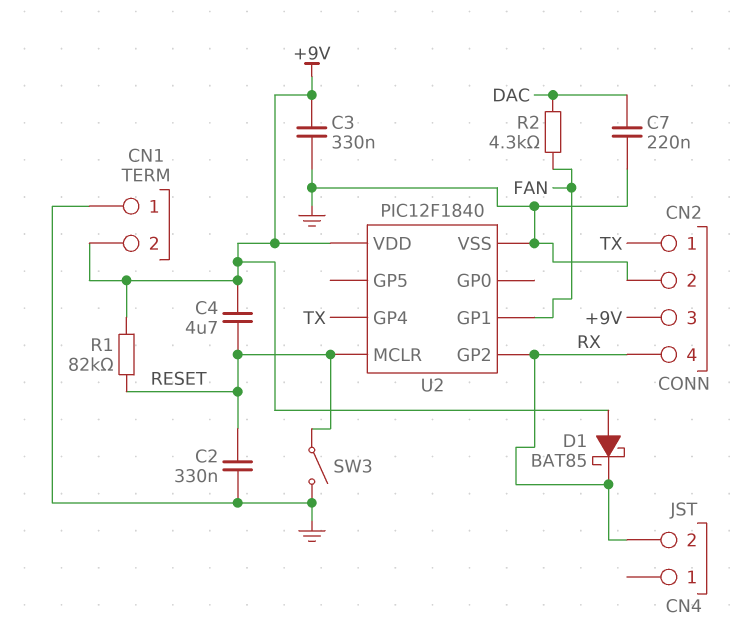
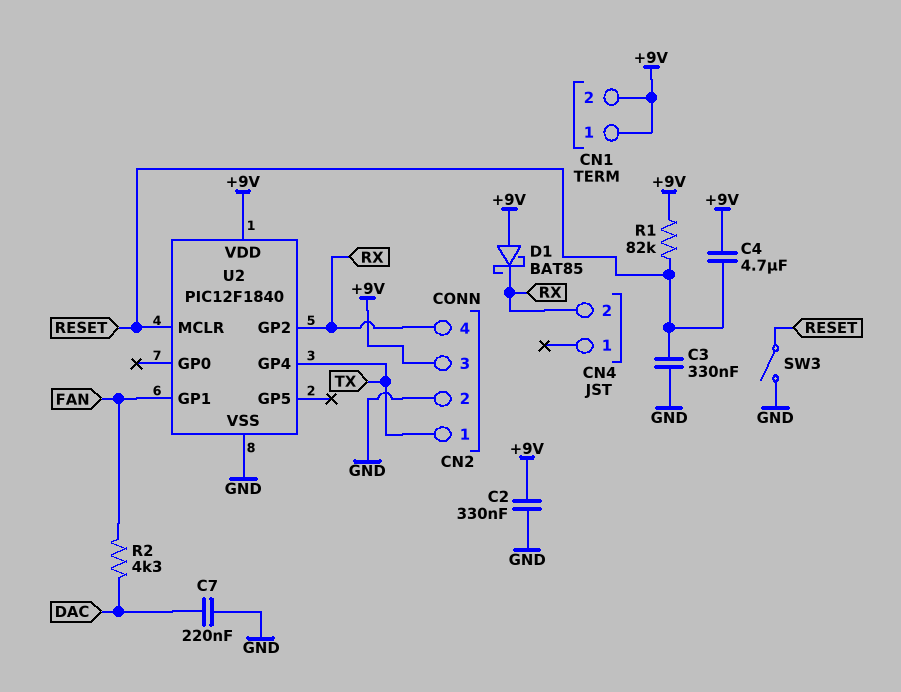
C2: 330nF (GND, RESET) -> 330nF (+9V, GND)
C3: 330nF (+9V, GND) -> 330nF (GND, RESET)
CN1 pin 1: GND -> +9V

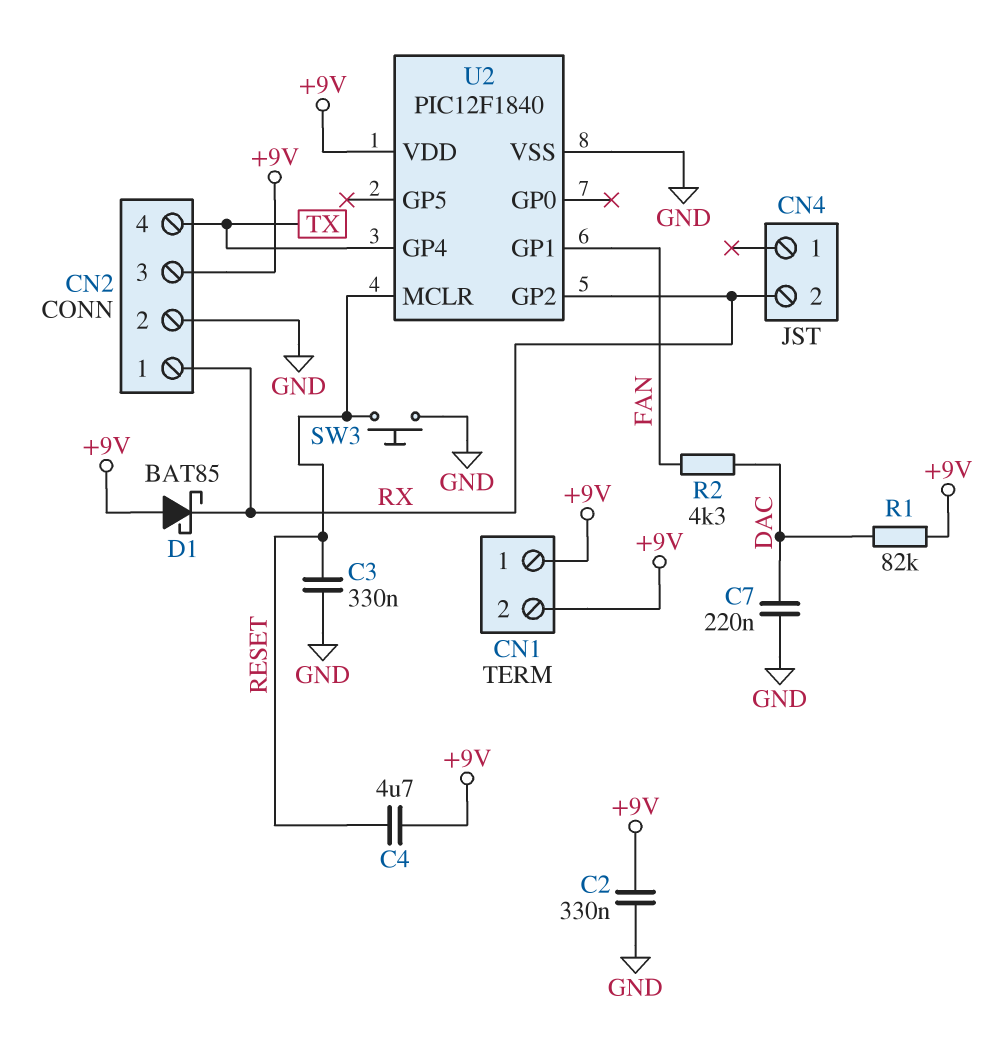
CN2 pin 1: TX -> RX
CN2 pin 4: RX -> TX
R1: 82k (+9V, RESET) -> 82k (+9V, DAC)
SW3: switch (GND, RESET) -> button (GND, RESET)

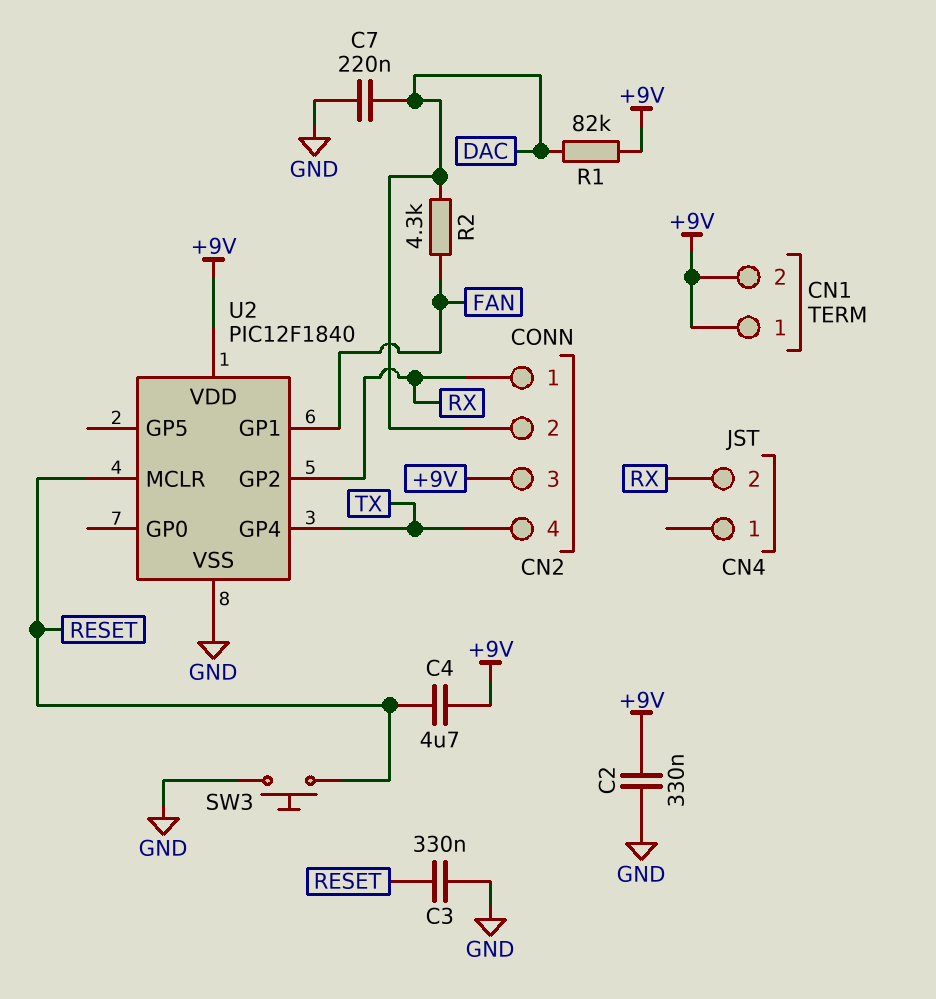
CN2 pin 2: GND -> DAC
D1: schottky BAT85 (A +9V, K RX) -> none

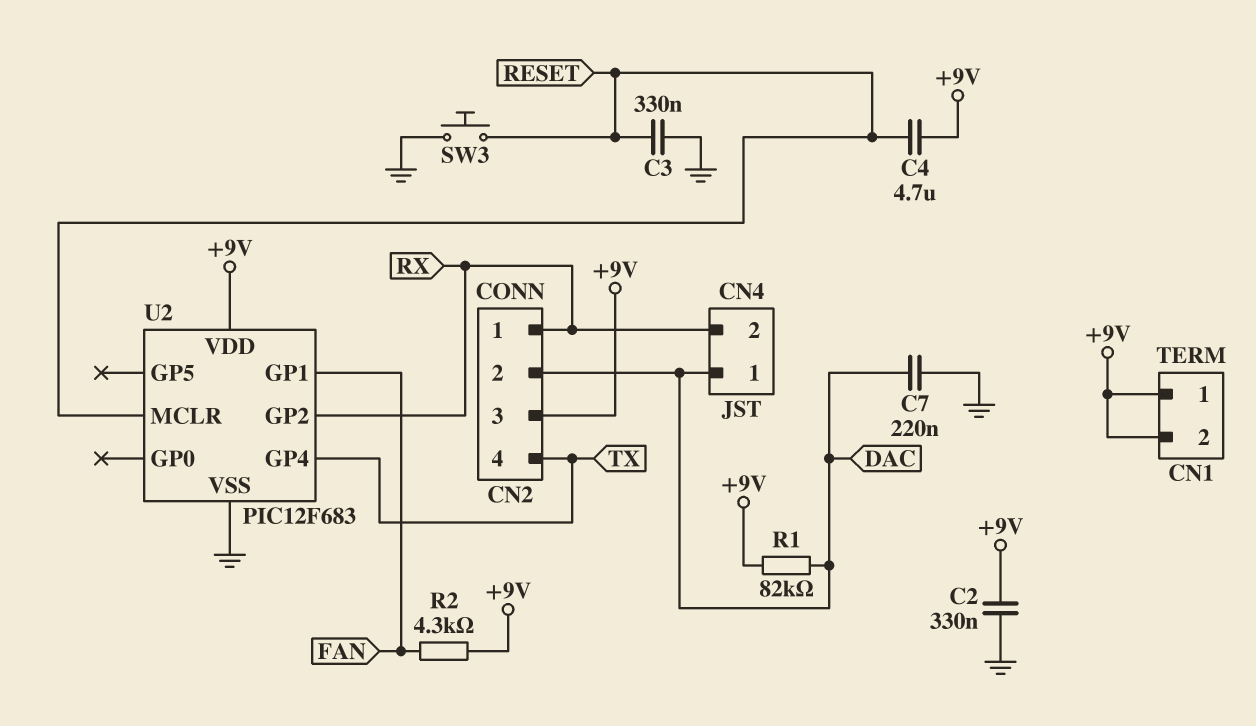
CN4 pin 1: none -> DAC
R2: 4.3k (DAC, FAN) -> 4.3k (+9V, FAN)
U2: PIC12F1840 -> PIC12F683

